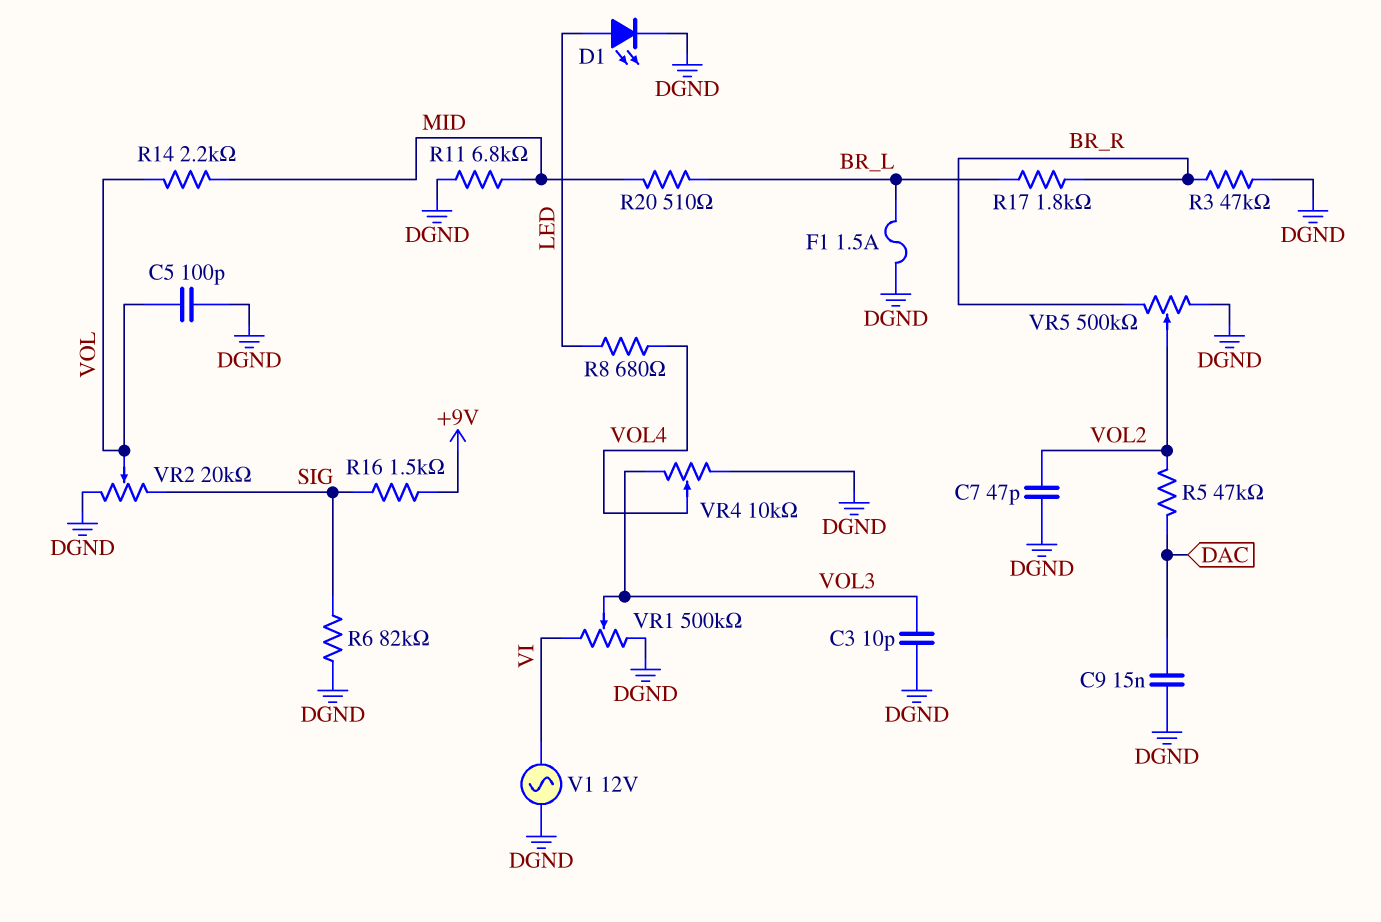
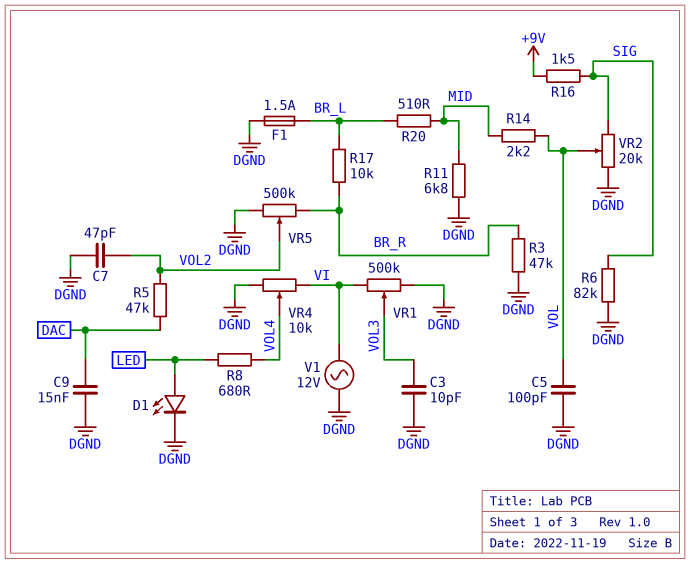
R17: 1.8k (BR_L, BR_R) -> 10k (BR_L, BR_R)
VR4: 10k (DGND, VOL3, wiper VOL4) -> 10k (DGND, VI, wiper VOL4)

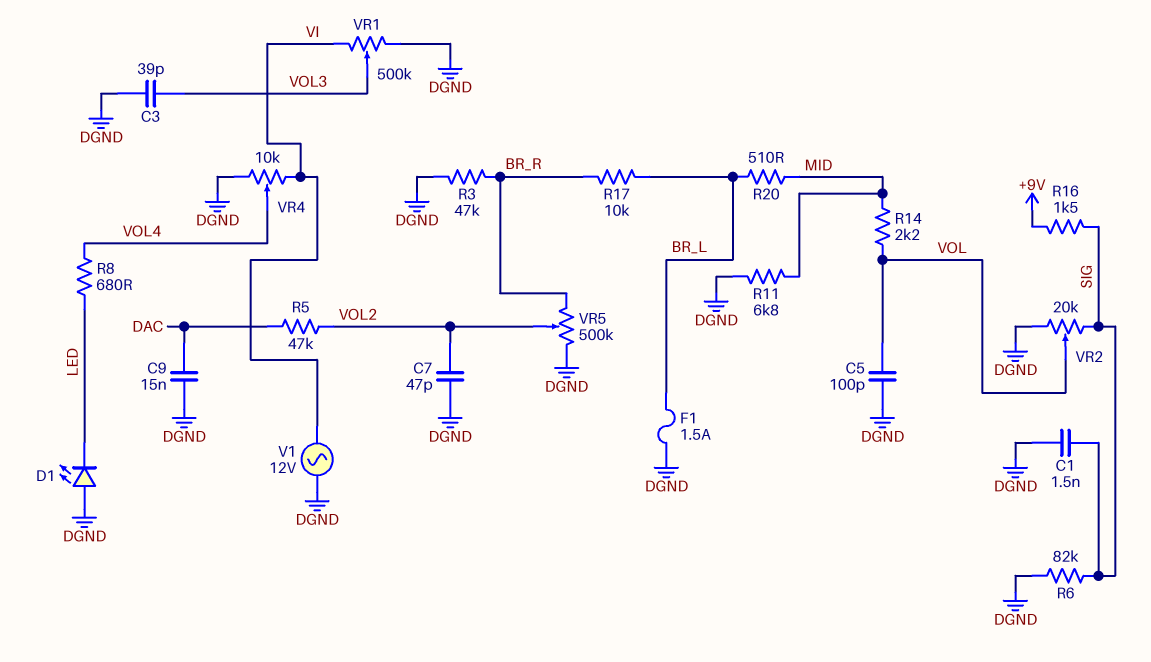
C1: none -> 1.5nF (DGND, SIG)
C3: 10pF (DGND, VOL3) -> 39pF (DGND, VOL3)
D1: LED (A LED, K DGND) -> LED (A DGND, K LED)

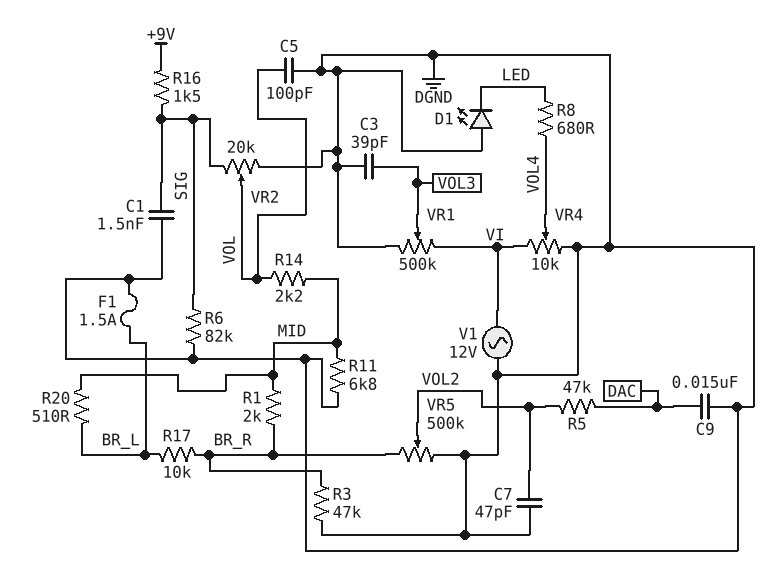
R1: none -> 2k (BR_R, MID)

